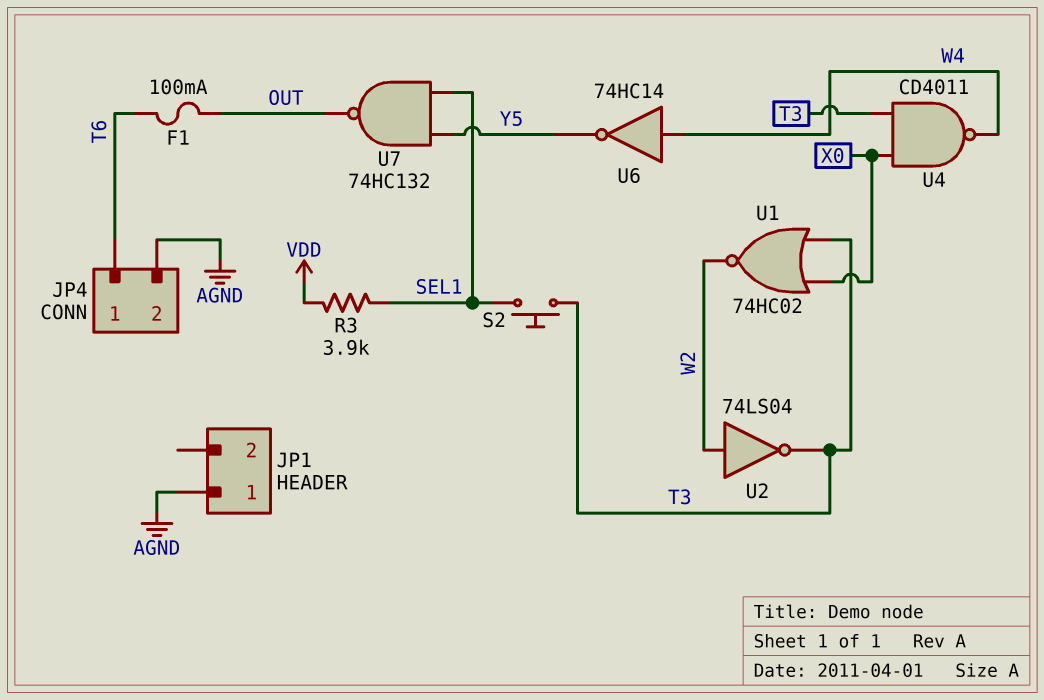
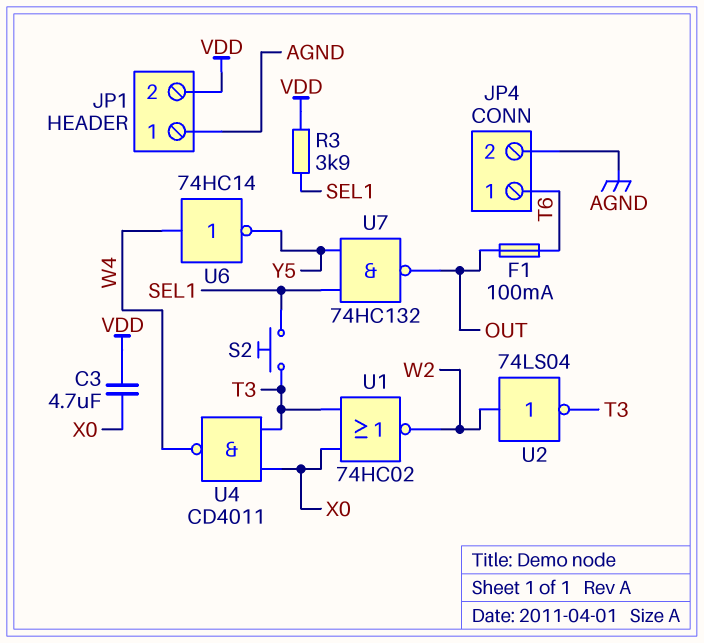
C3: none -> 4.7uF (VDD, X0)
JP1 pin 2: none -> VDD

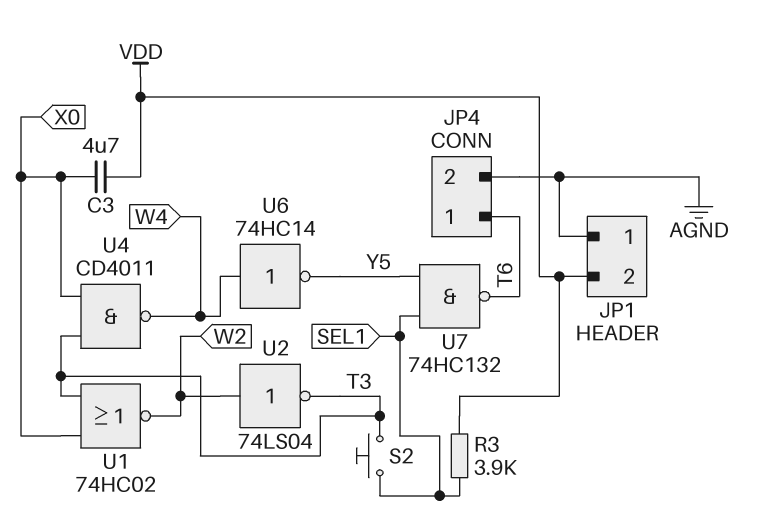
F1: 100mA (OUT, T6) -> none
U7: NAND 74HC132 (in SEL1, in Y5, out OUT) -> NAND 74HC132 (in SEL1, in Y5, out T6)

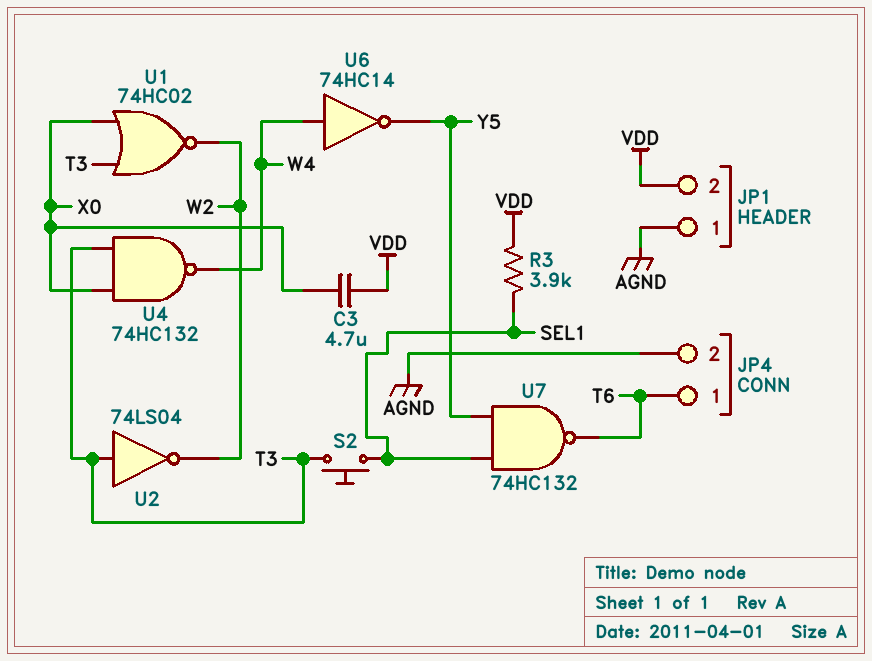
U2: NOT 74LS04 (in W2, out T3) -> NOT 74LS04 (in T3, out W2)
U4: NAND CD4011 (in T3, in X0, out W4) -> NAND 74HC132 (in T3, in X0, out W4)

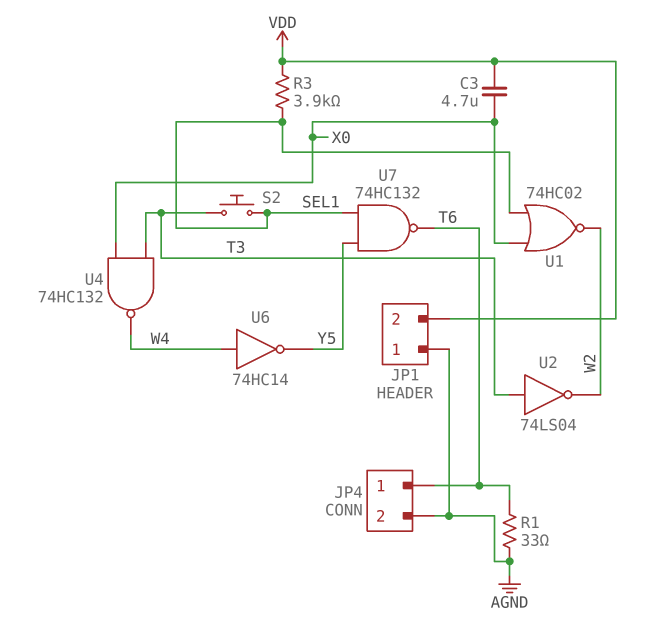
R1: none -> 33 (AGND, T6)
U1: NOR 74HC02 (in T3, in X0, out W2) -> NOR 74HC02 (in SEL1, in X0, out W2)

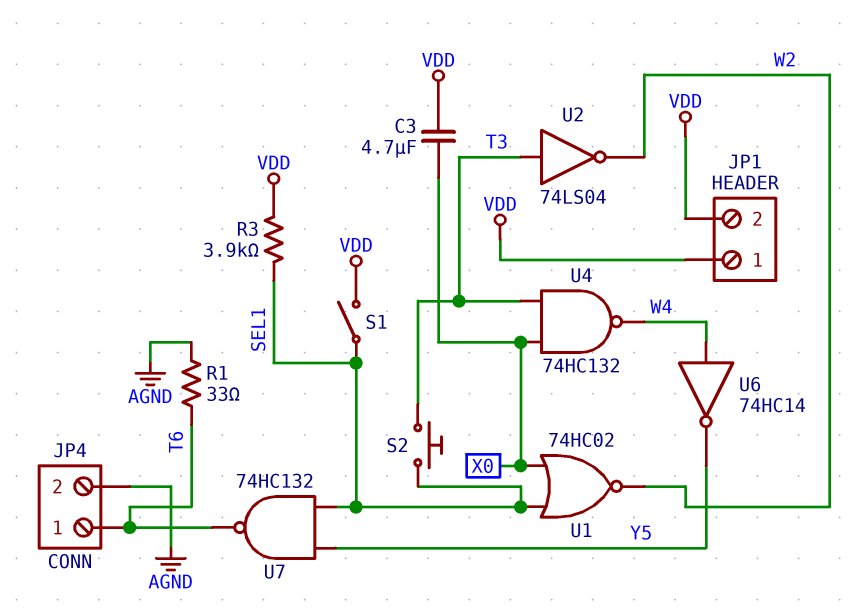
JP1 pin 1: AGND -> VDD
S1: none -> switch (SEL1, VDD)

